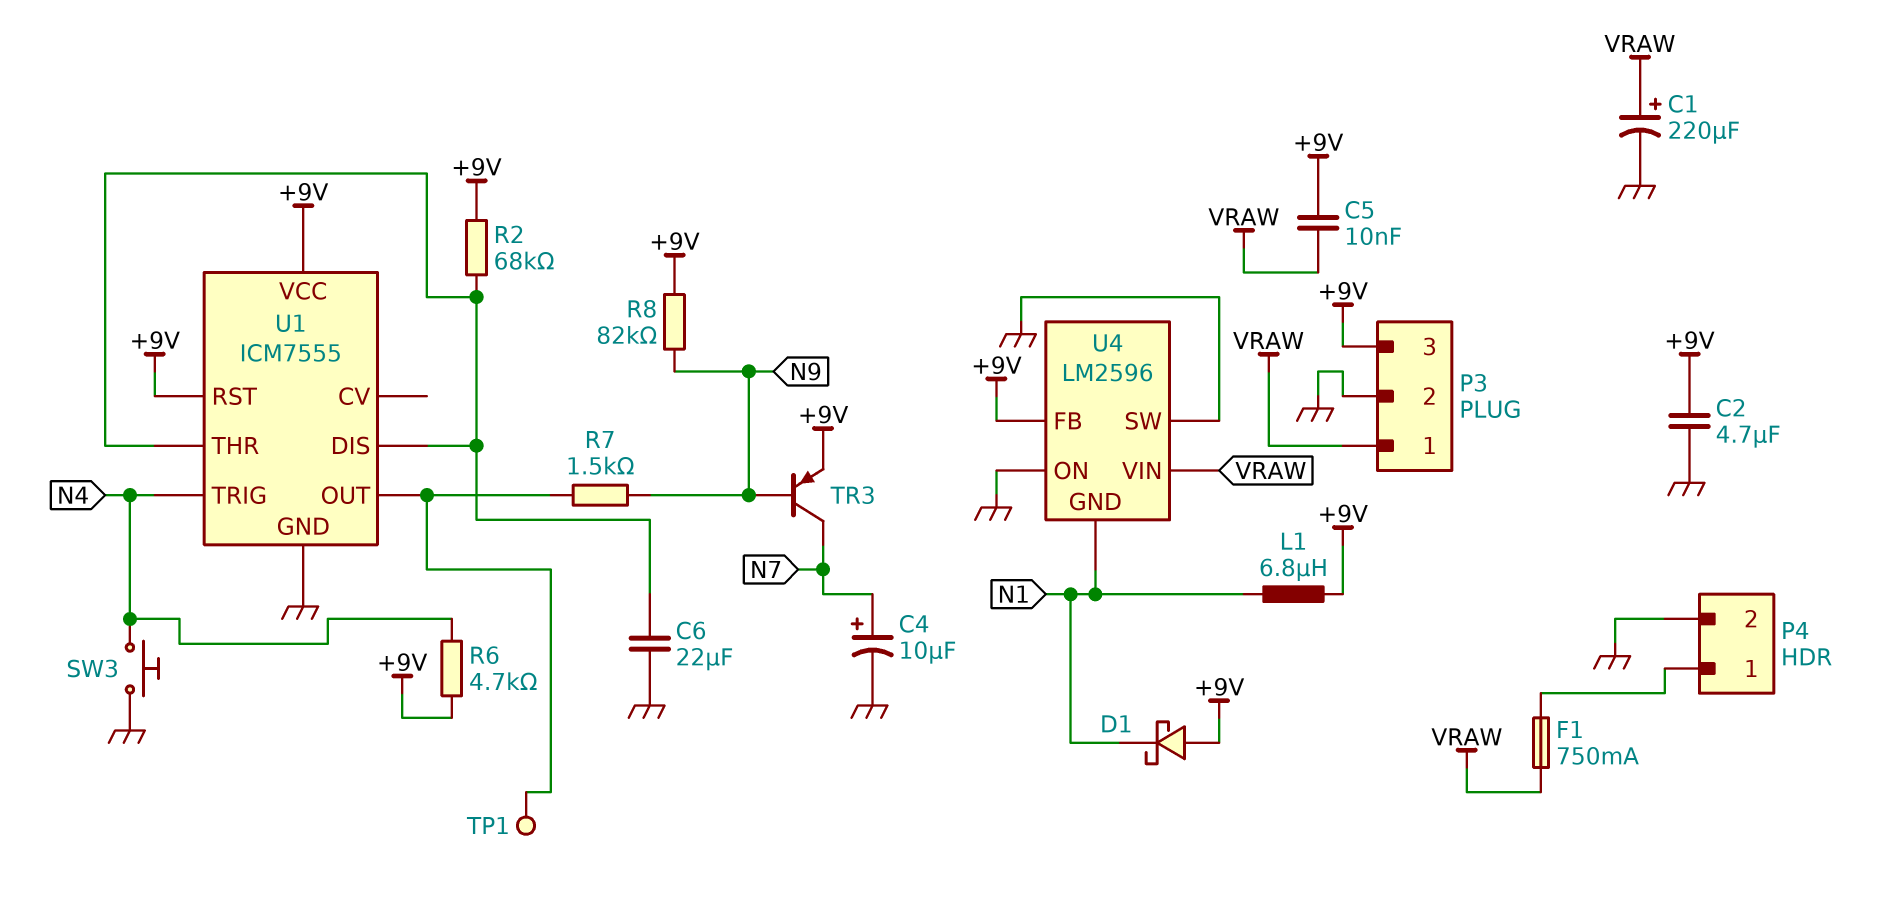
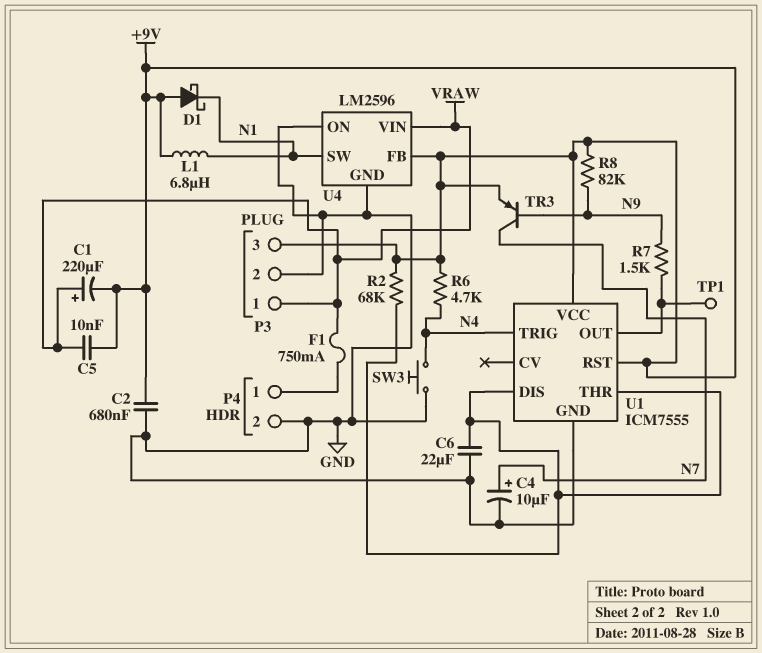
C1: 220uF (plus VRAW, minus GND) -> 220uF (plus VRAW, minus +9V)
C2: 4.7uF (+9V, GND) -> 680nF (+9V, GND)
U4 pin GND: N1 -> GND
U4 pin SW: GND -> N1

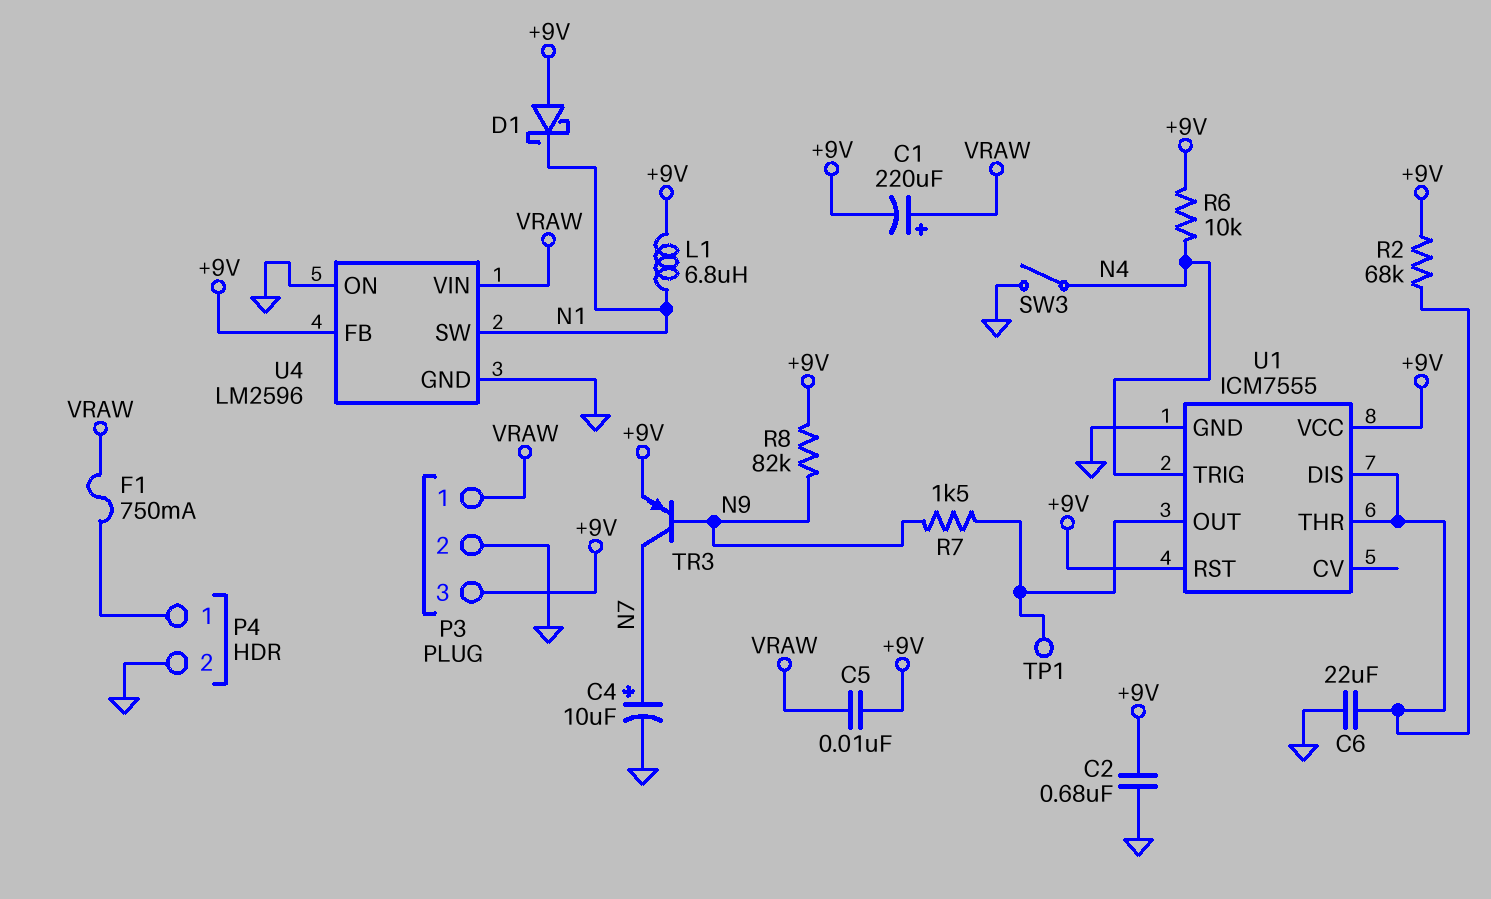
R6: 4.7k (+9V, N4) -> 10k (+9V, N4)
SW3: button (GND, N4) -> switch (GND, N4)

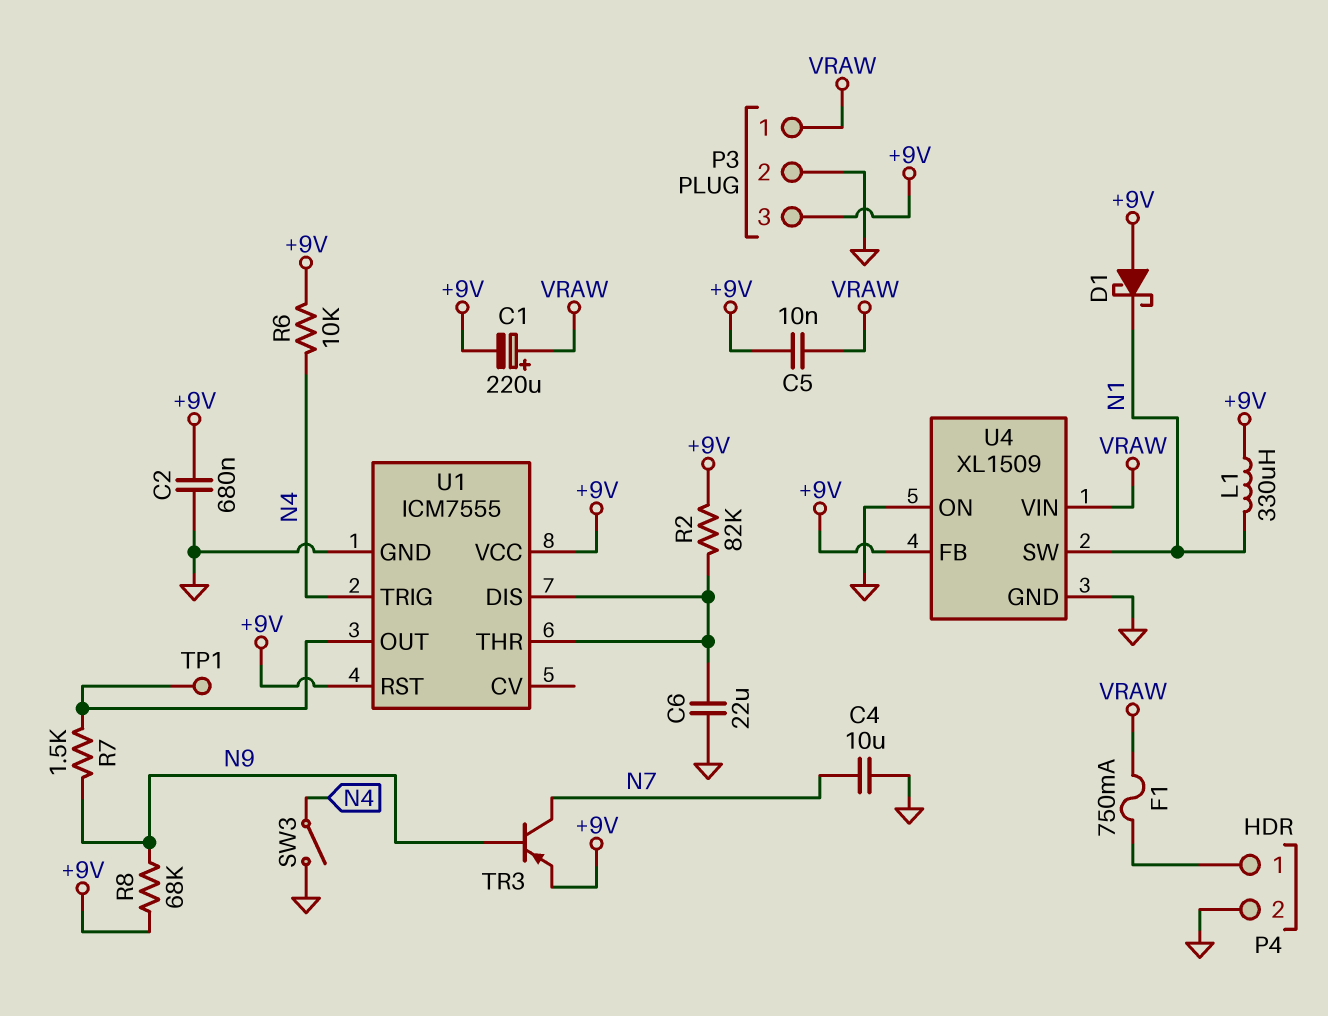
C4: 10uF (plus N7, minus GND) -> 10uF (GND, N7)
L1: 6.8uH (+9V, N1) -> 330uH (+9V, N1)
R2: 68k (+9V, U1/DIS) -> 82k (+9V, U1/DIS)
R8: 82k (+9V, N9) -> 68k (+9V, N9)
U4: LM2596 -> XL1509

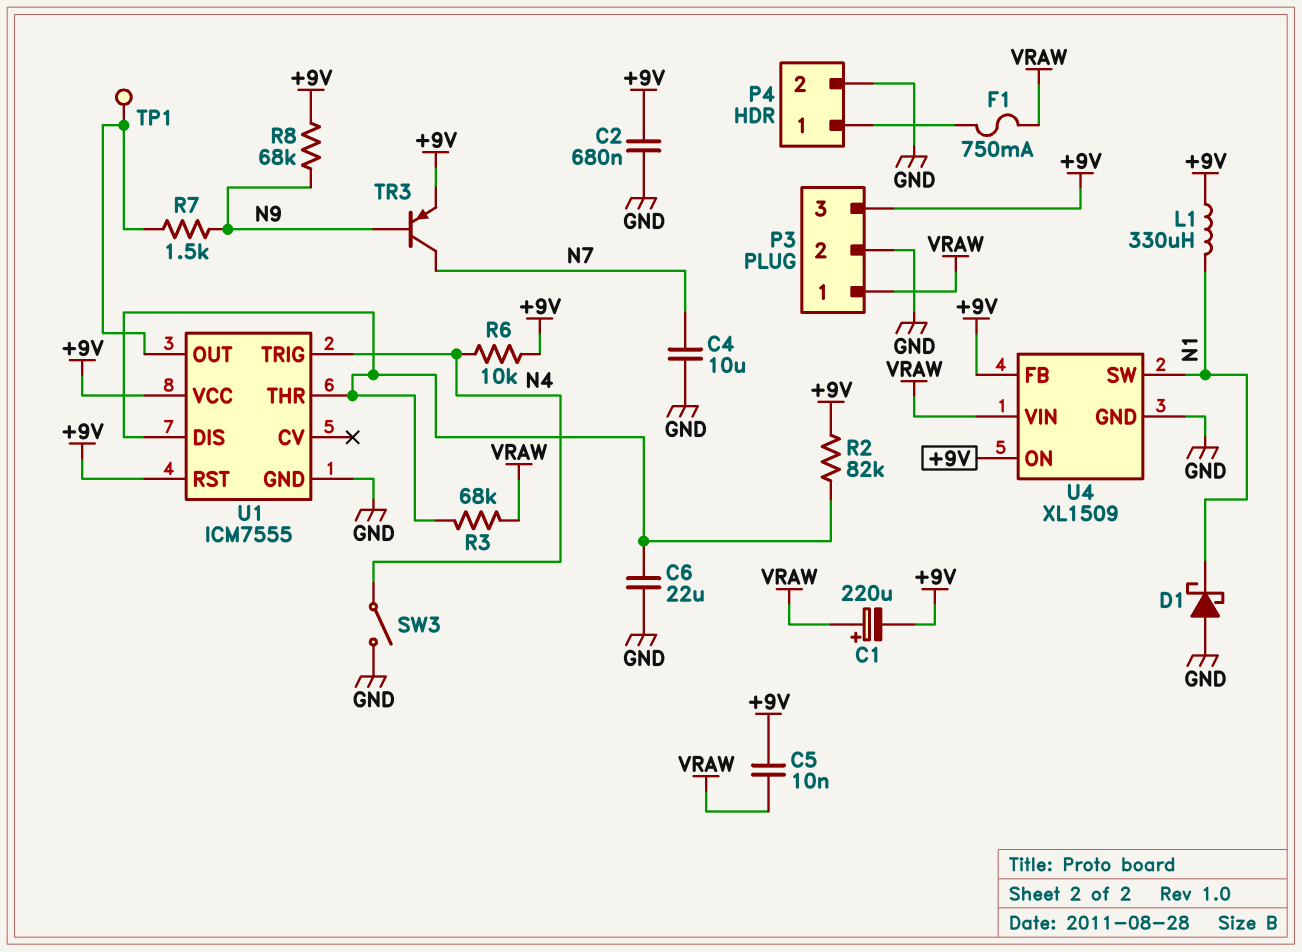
D1: schottky (A +9V, K N1) -> schottky (A GND, K N1)
R3: none -> 68k (U1/DIS, VRAW)
U4 pin ON: GND -> +9V

